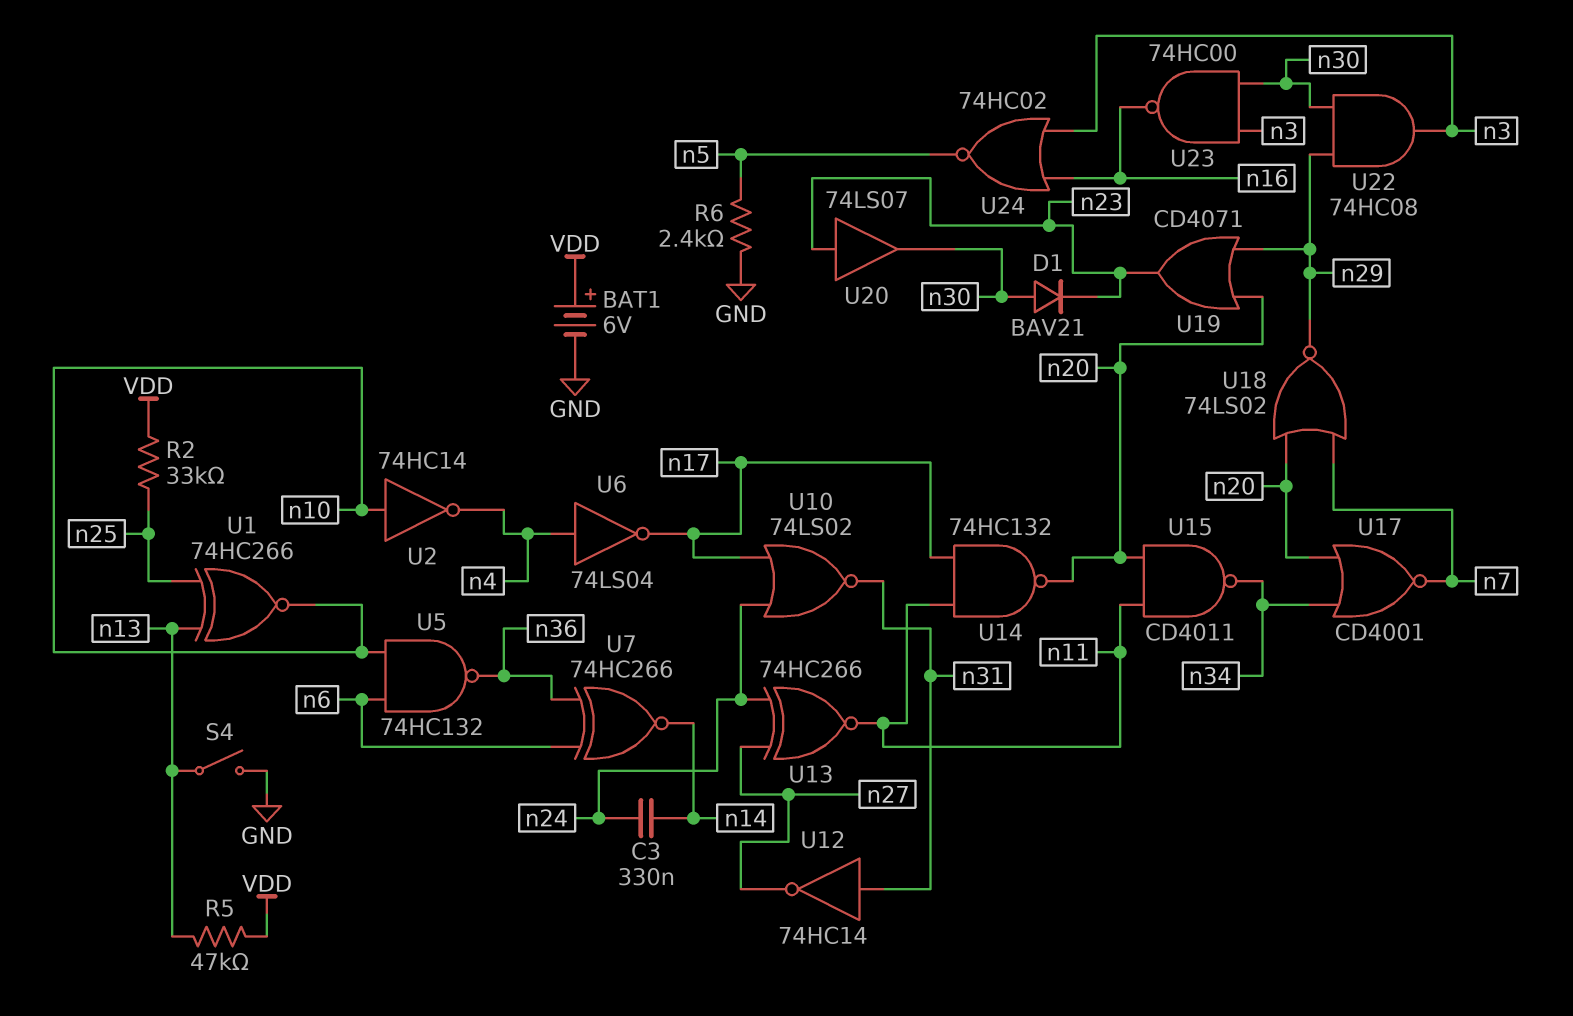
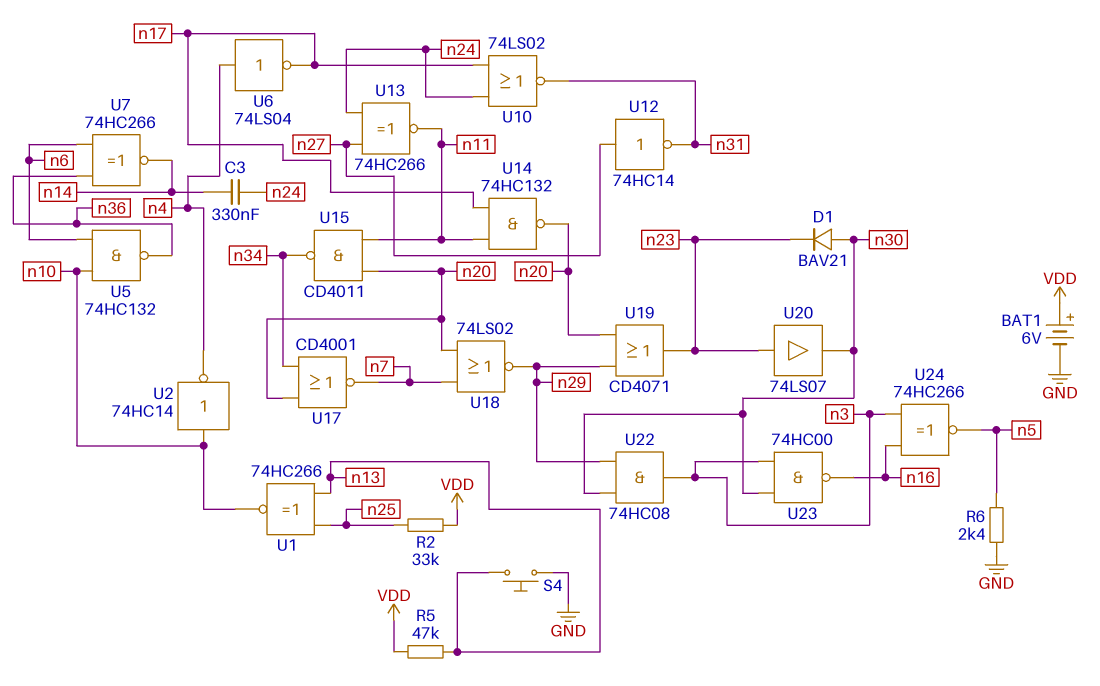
S4: switch (GND, n13) -> button (GND, n13)
U12: NOT 74HC14 (in n31, out n27) -> NOT 74HC14 (in n27, out n31)
U24: NOR 74HC02 (in n3, in n16, out n5) -> XNOR 74HC266 (in n3, in n16, out n5)

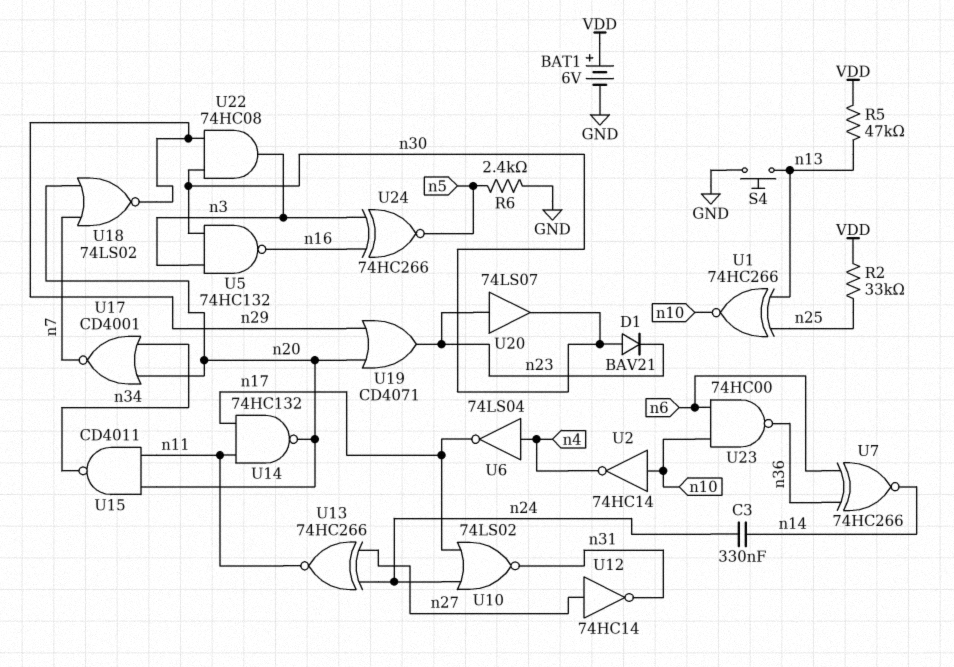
U5: NAND 74HC132 (in n6, in n10, out n36) -> NAND 74HC132 (in n3, in n30, out n16)
U23: NAND 74HC00 (in n3, in n30, out n16) -> NAND 74HC00 (in n6, in n10, out n36)

